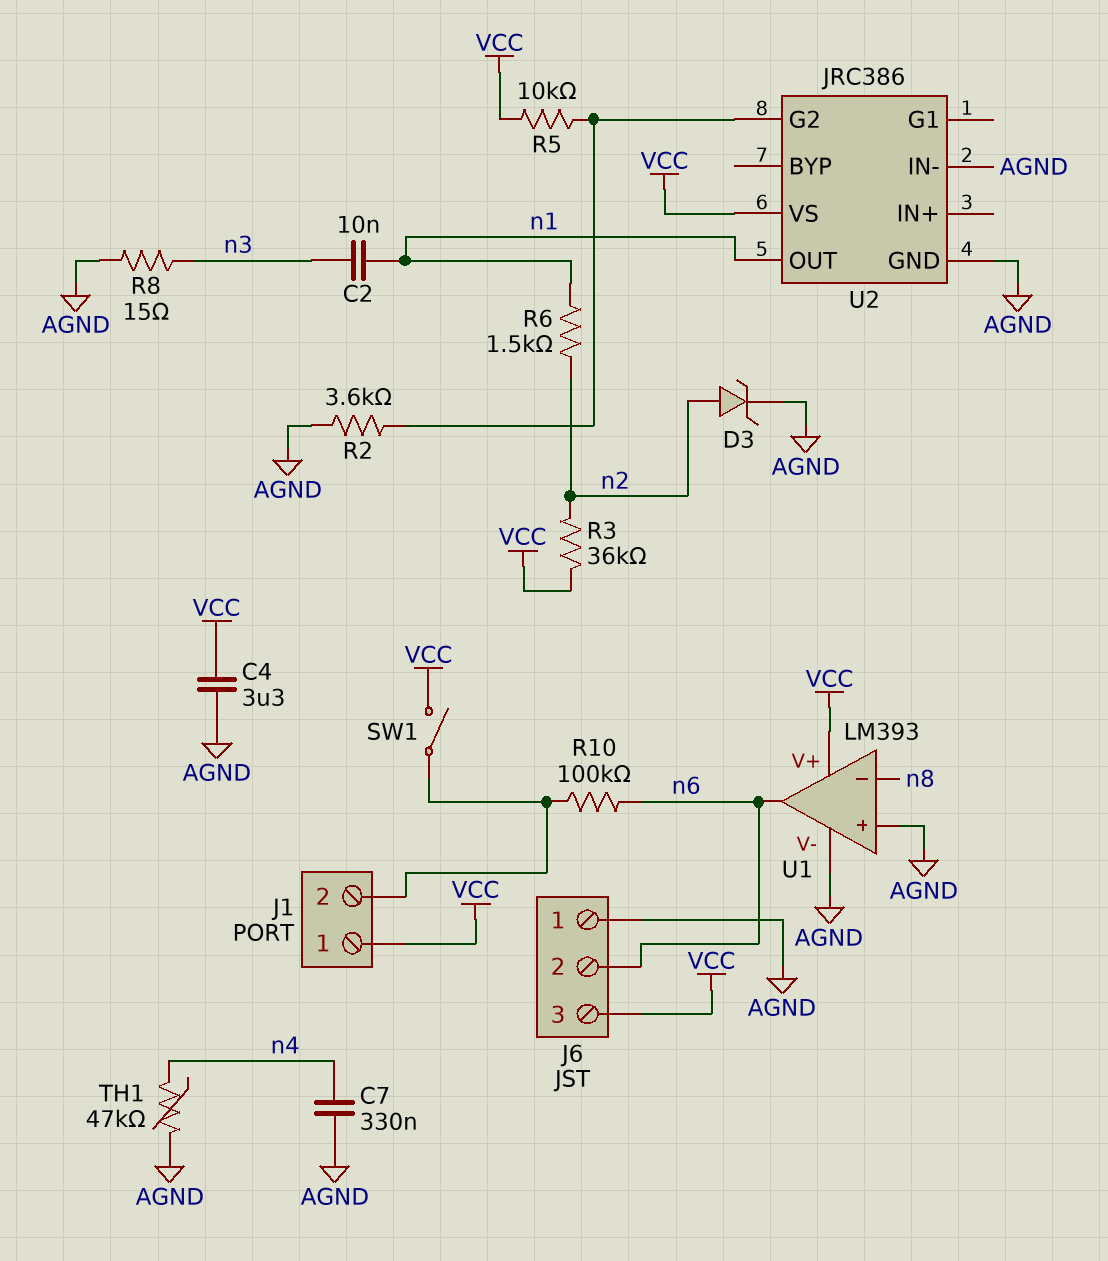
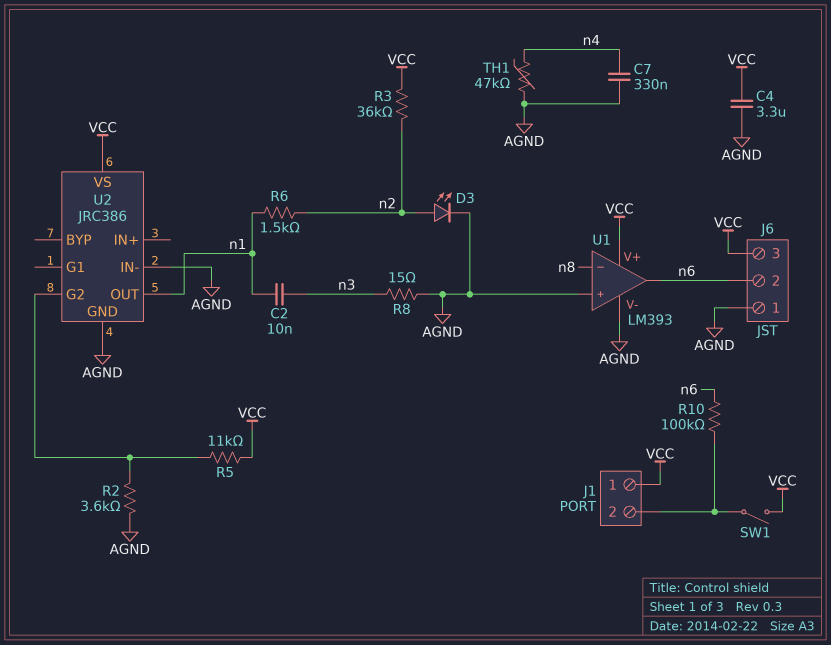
D3: zener (A n2, K AGND) -> LED (A n2, K AGND)
R5: 10k (U2/G2, VCC) -> 11k (U2/G2, VCC)

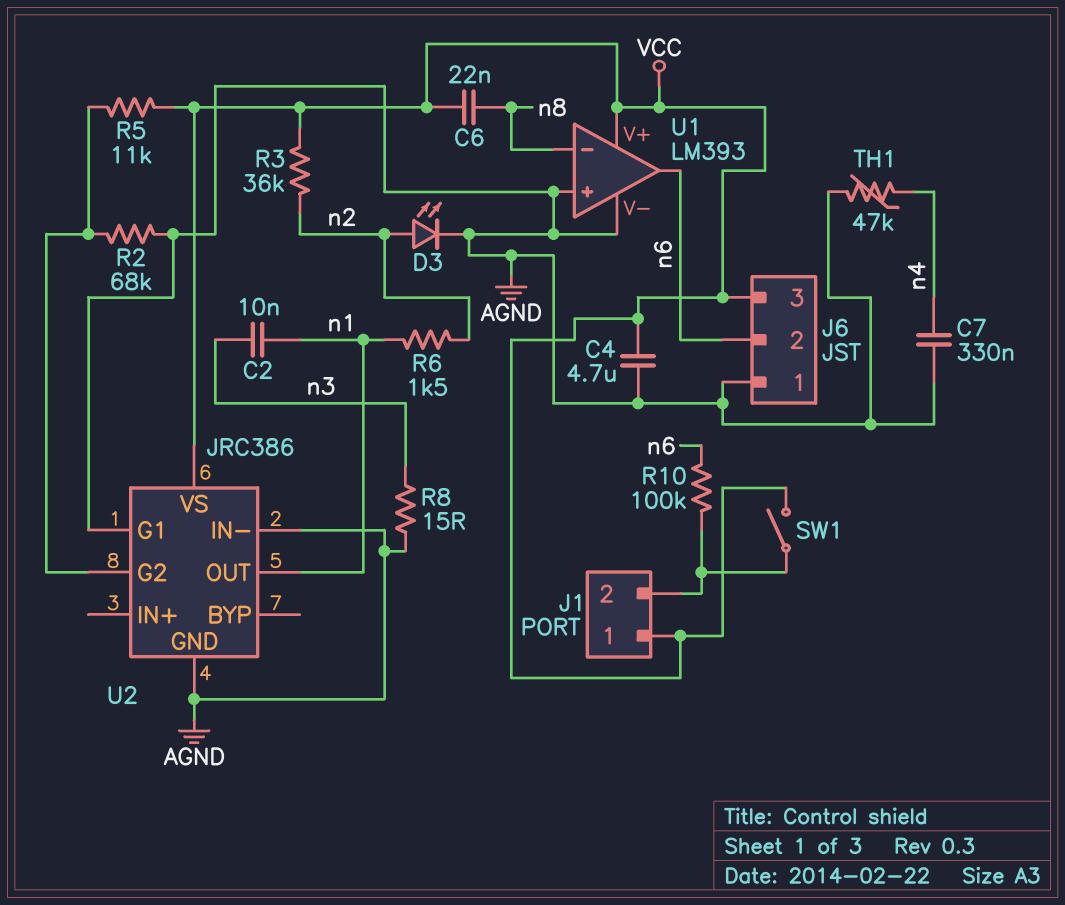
C4: 3.3uF (AGND, VCC) -> 4.7uF (AGND, VCC)
C6: none -> 22nF (VCC, n8)
R2: 3.6k (AGND, U2/G2) -> 68k (AGND, U2/G2)
U2 pin G1: none -> AGND

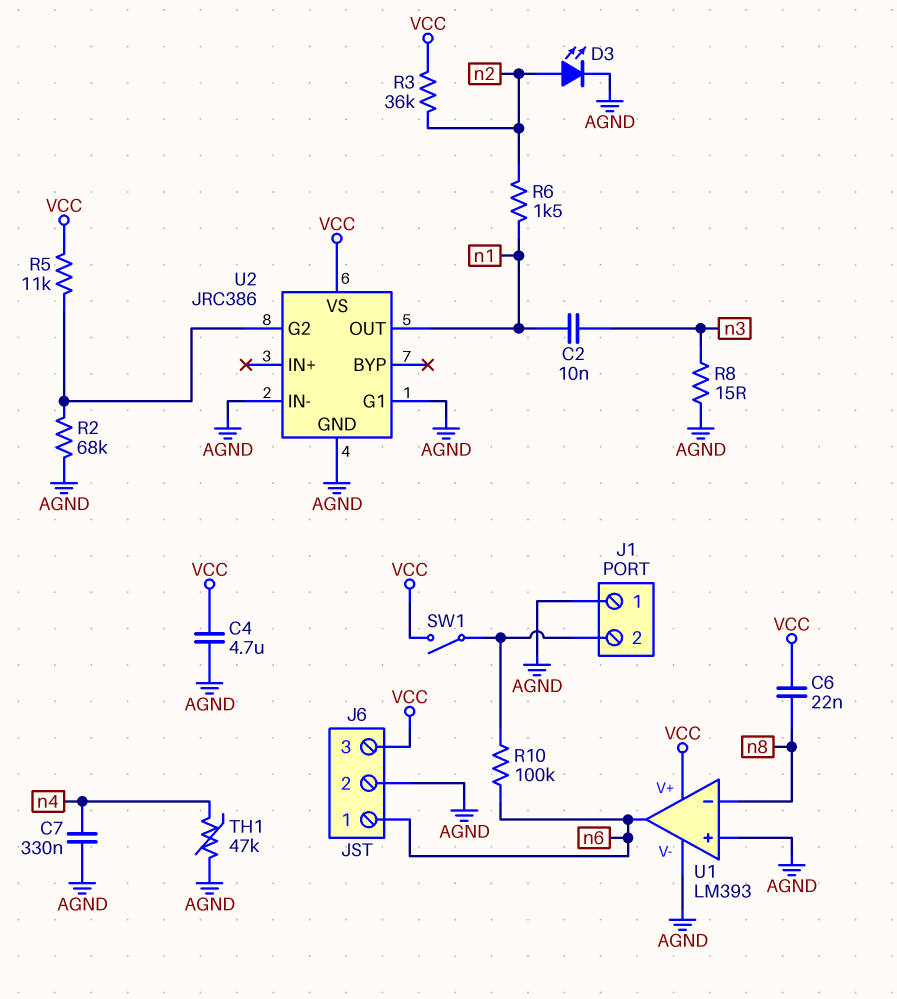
J1 pin 1: VCC -> AGND
J6 pin 1: AGND -> n6
J6 pin 2: n6 -> AGND

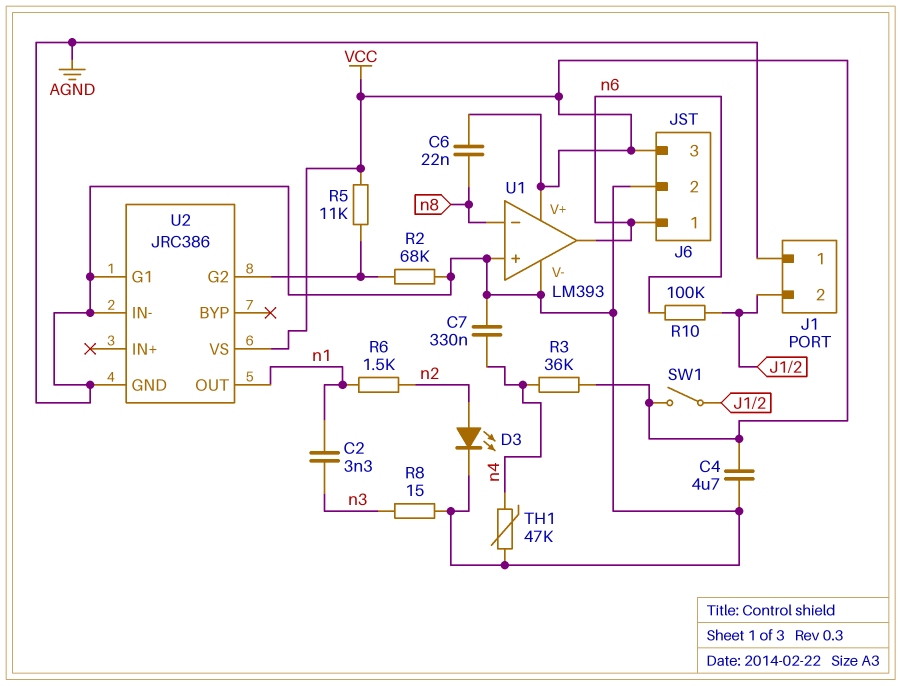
C2: 10nF (n1, n3) -> 3.3nF (n1, n3)
R3: 36k (VCC, n2) -> 36k (VCC, n4)

